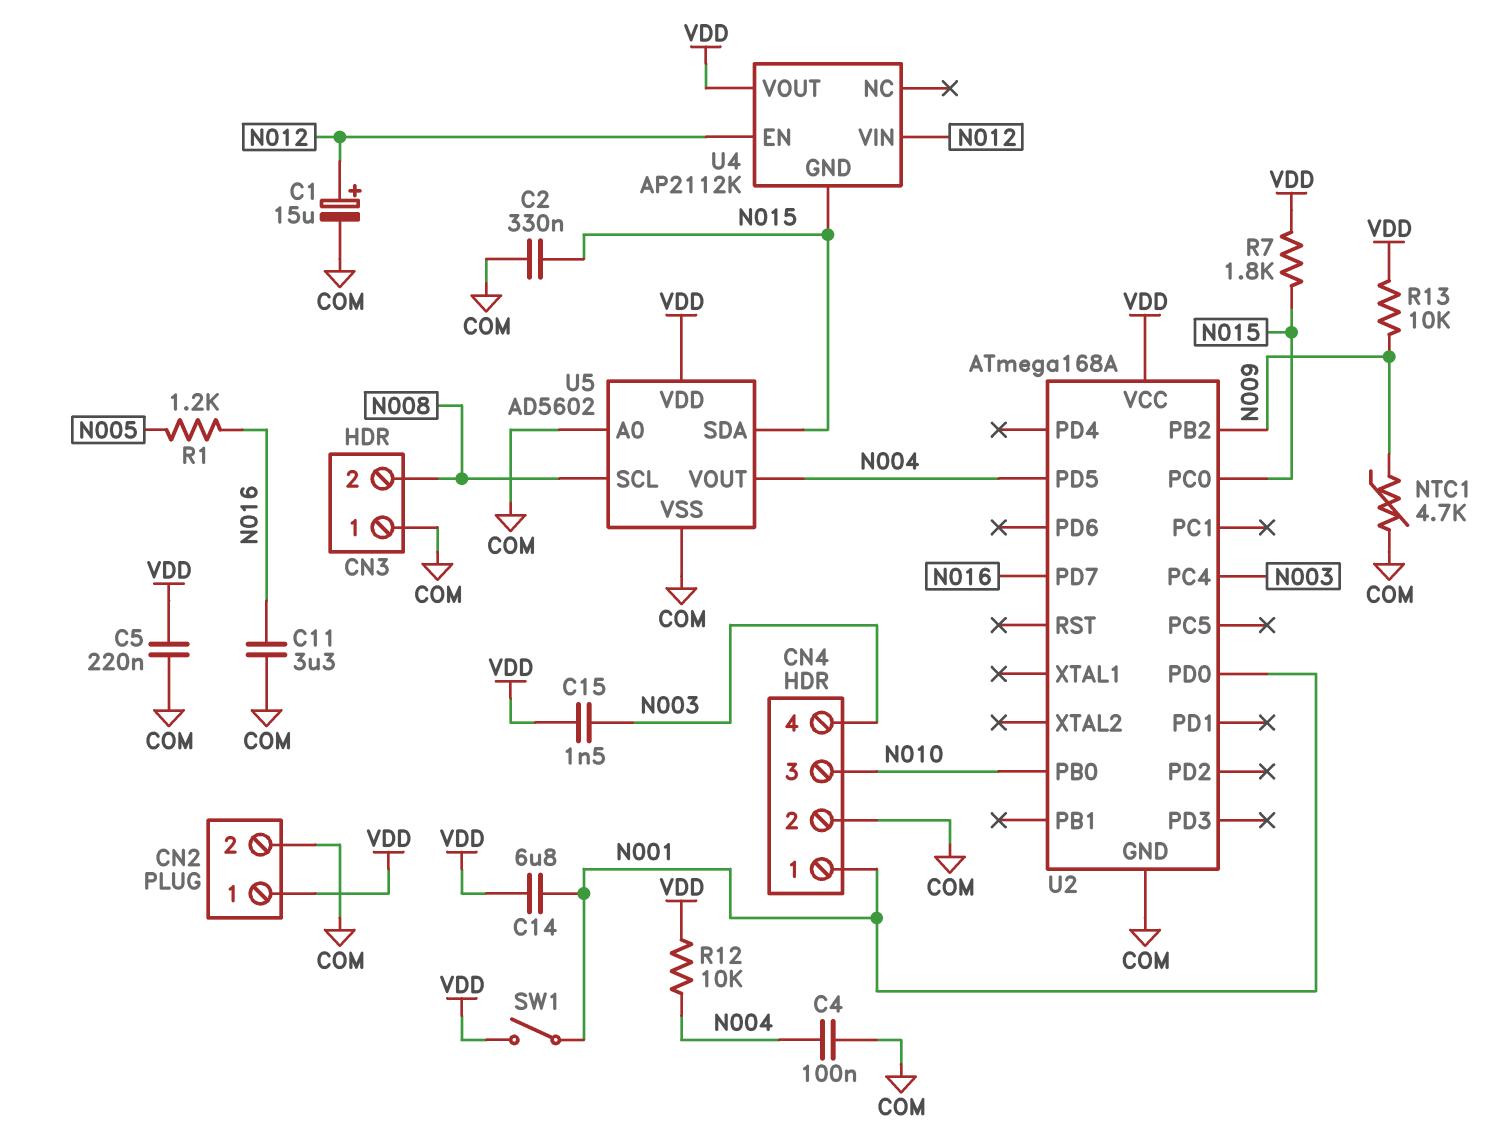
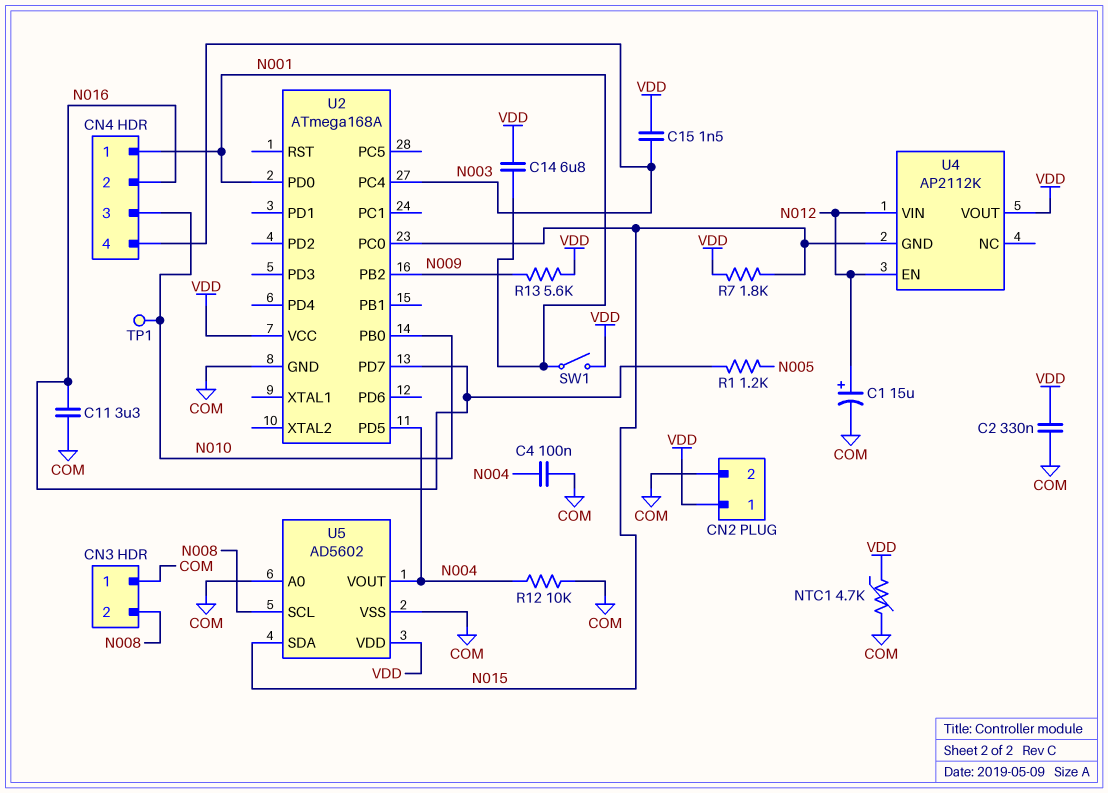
C2: 330nF (COM, N015) -> 330nF (COM, VDD)
C5: 220nF (COM, VDD) -> none
CN4 pin 2: COM -> N016
NTC1: 4.7k (COM, N009) -> 4.7k (COM, VDD)
R12: 10k (N004, VDD) -> 10k (COM, N004)
R13: 10k (N009, VDD) -> 5.6k (N009, VDD)
TP1: none -> test point (N010)

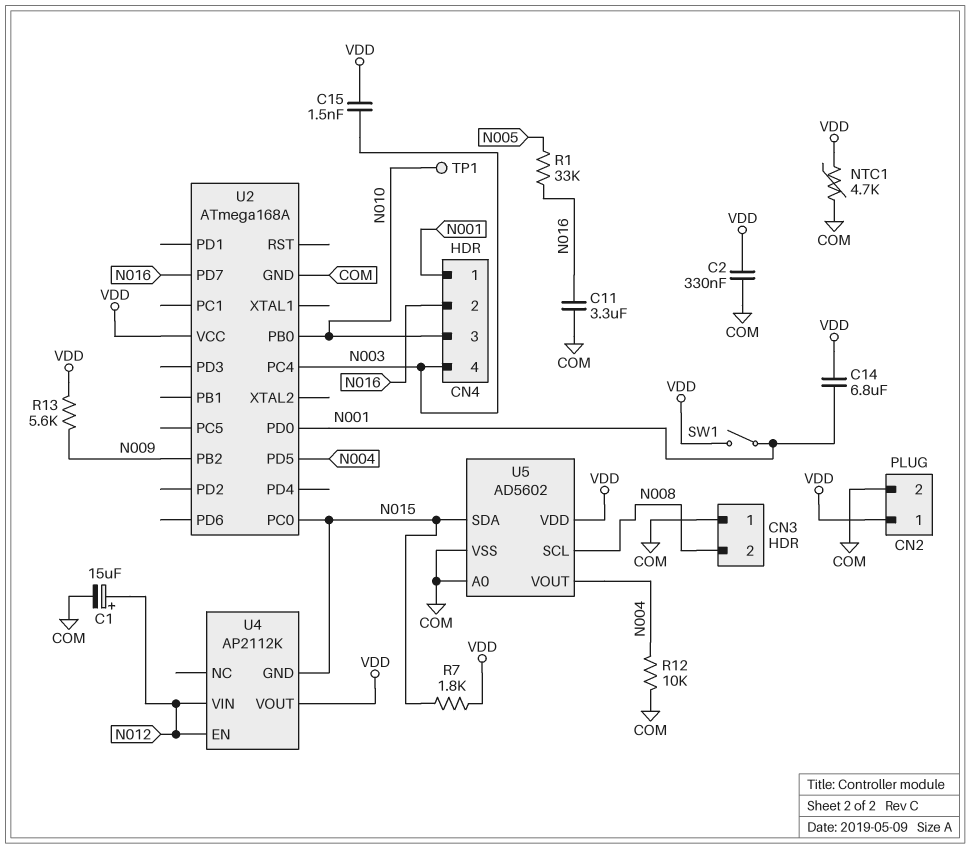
C4: 100nF (COM, N004) -> none
R1: 1.2k (N005, N016) -> 33k (N005, N016)

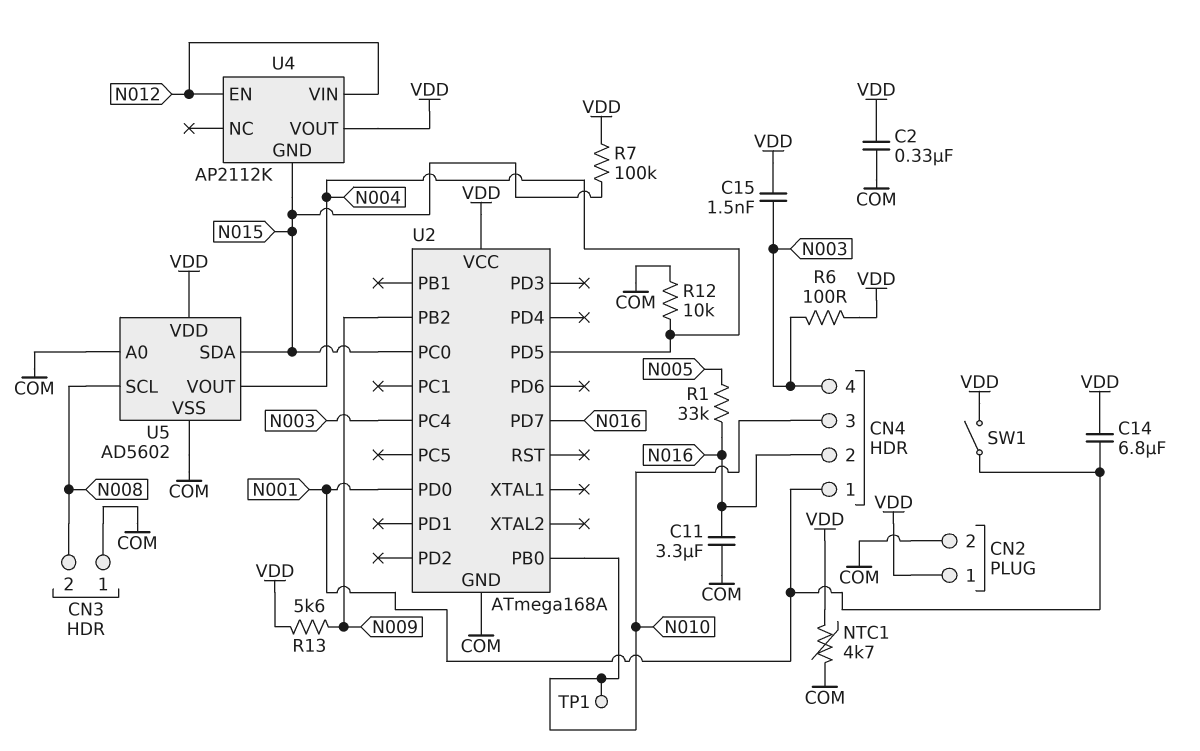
C1: 15uF (plus N012, minus COM) -> none
R6: none -> 100 (N003, VDD)
R7: 1.8k (N015, VDD) -> 100k (N015, VDD)

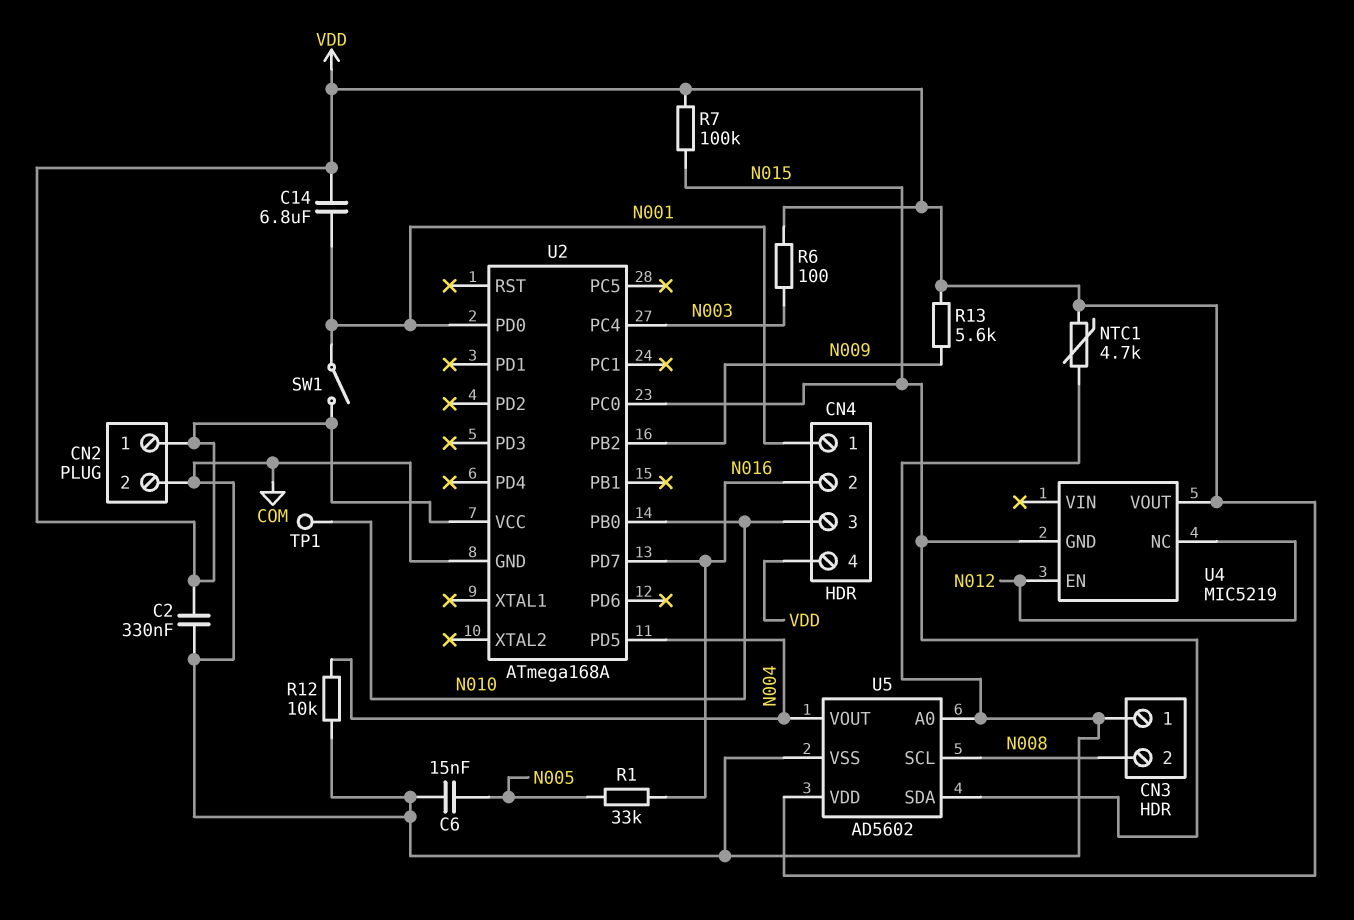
C6: none -> 15nF (COM, N005)
C11: 3.3uF (COM, N016) -> none
C15: 1.5nF (N003, VDD) -> none
CN4 pin 4: N003 -> VDD
U4: AP2112K -> MIC5219
U4 pin NC: none -> N012
U4 pin VIN: N012 -> none

